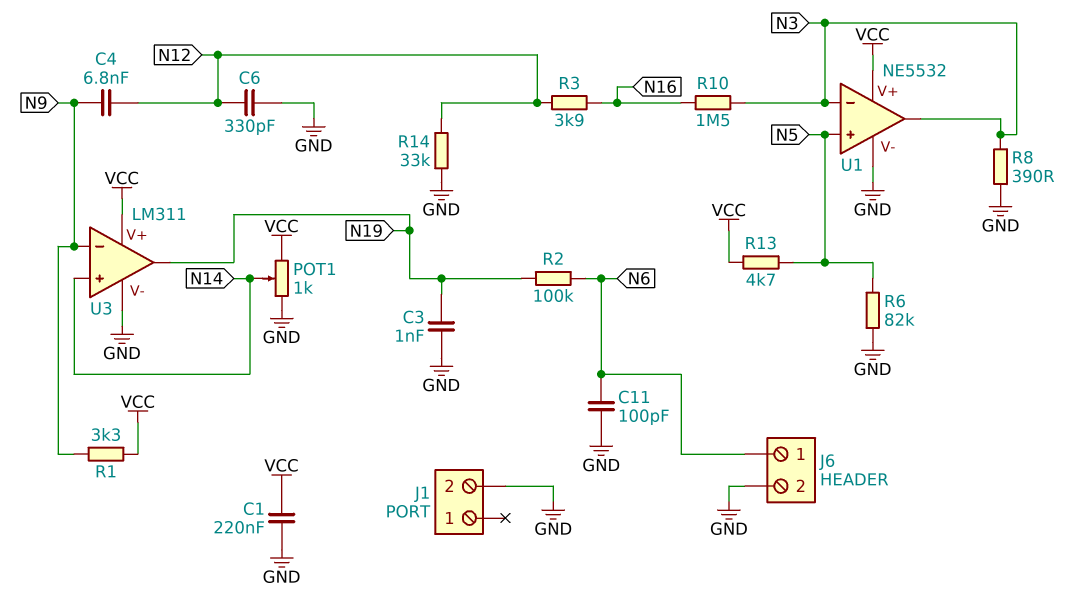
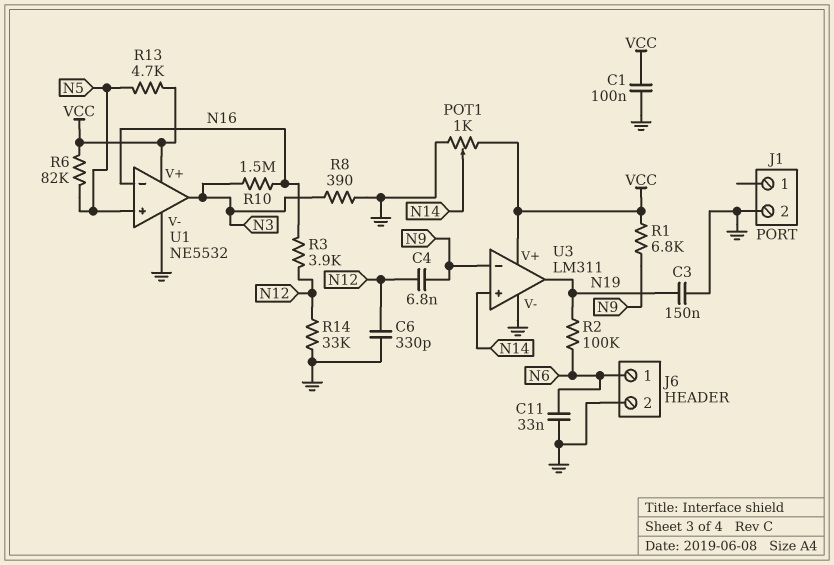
C1: 220nF (GND, VCC) -> 100nF (GND, VCC)
C3: 1nF (GND, N19) -> 150nF (GND, N19)
C11: 100pF (GND, N6) -> 33nF (GND, N6)
R1: 3.3k (N9, VCC) -> 6.8k (N9, VCC)
R6: 82k (GND, N5) -> 82k (N5, VCC)
U1 pin in-: N3 -> N16

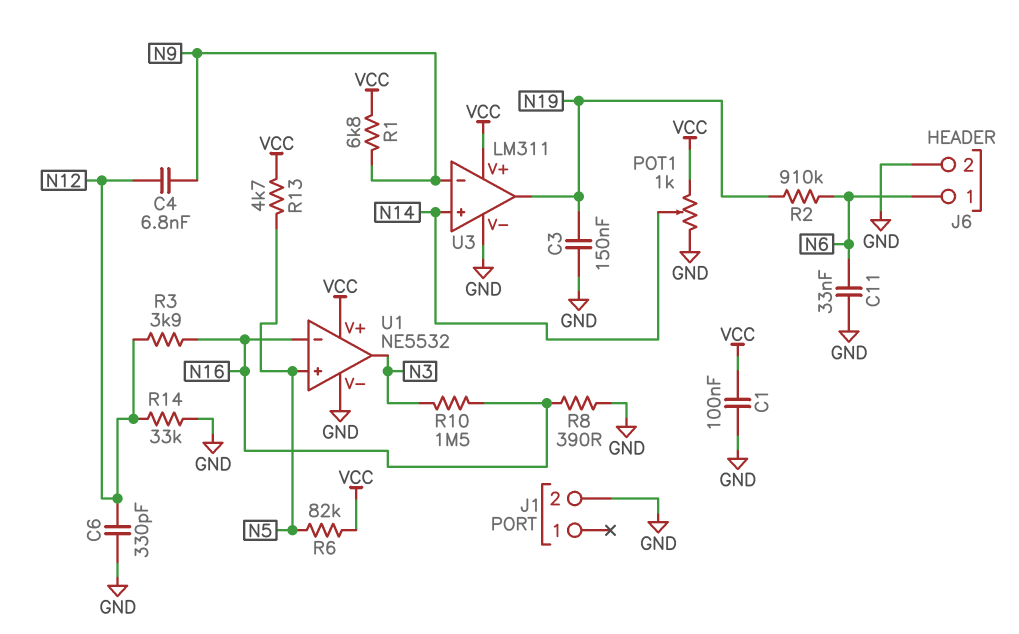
R2: 100k (N6, N19) -> 910k (N6, N19)
R8: 390 (GND, N3) -> 390 (GND, N16)

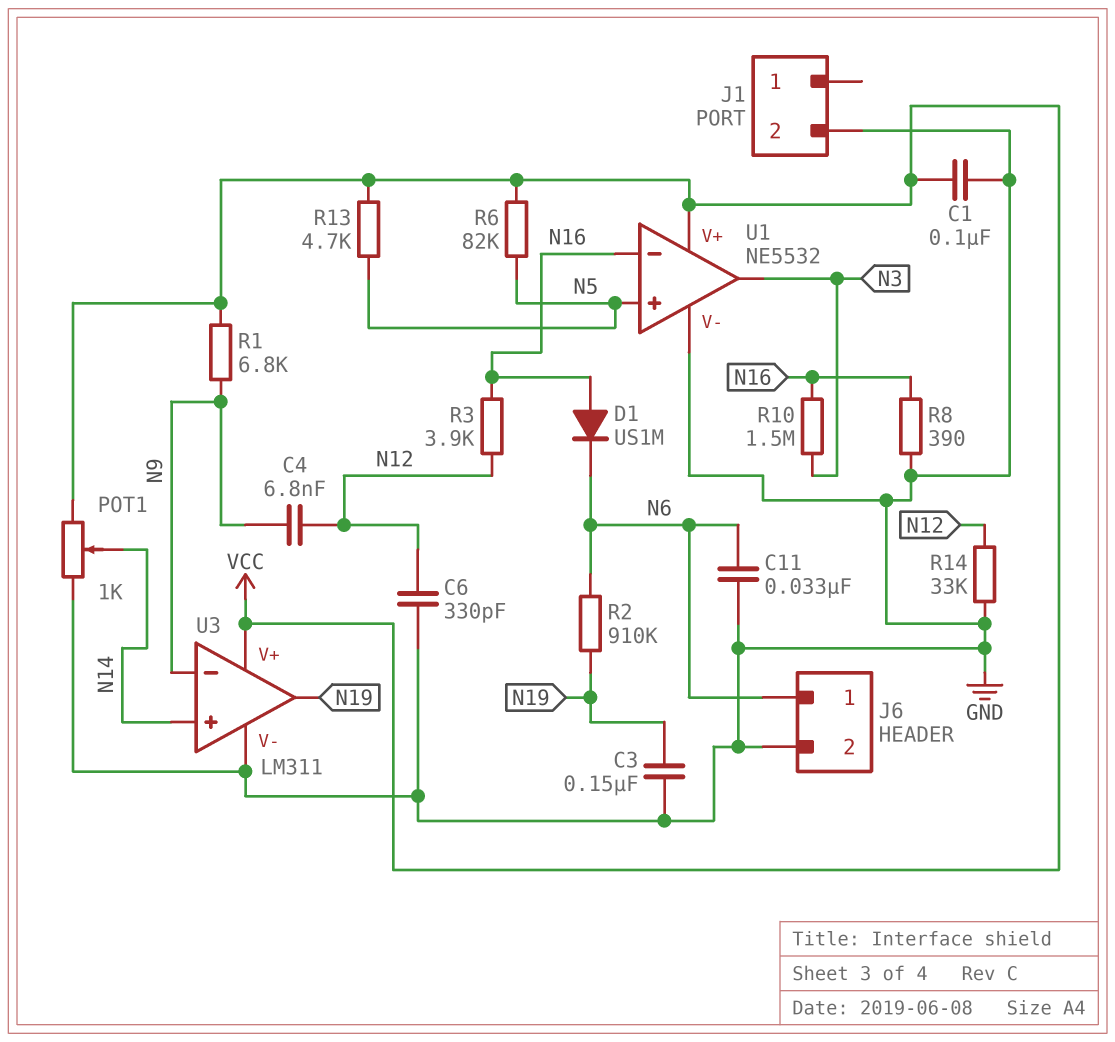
D1: none -> diode US1M (A N16, K N6)

